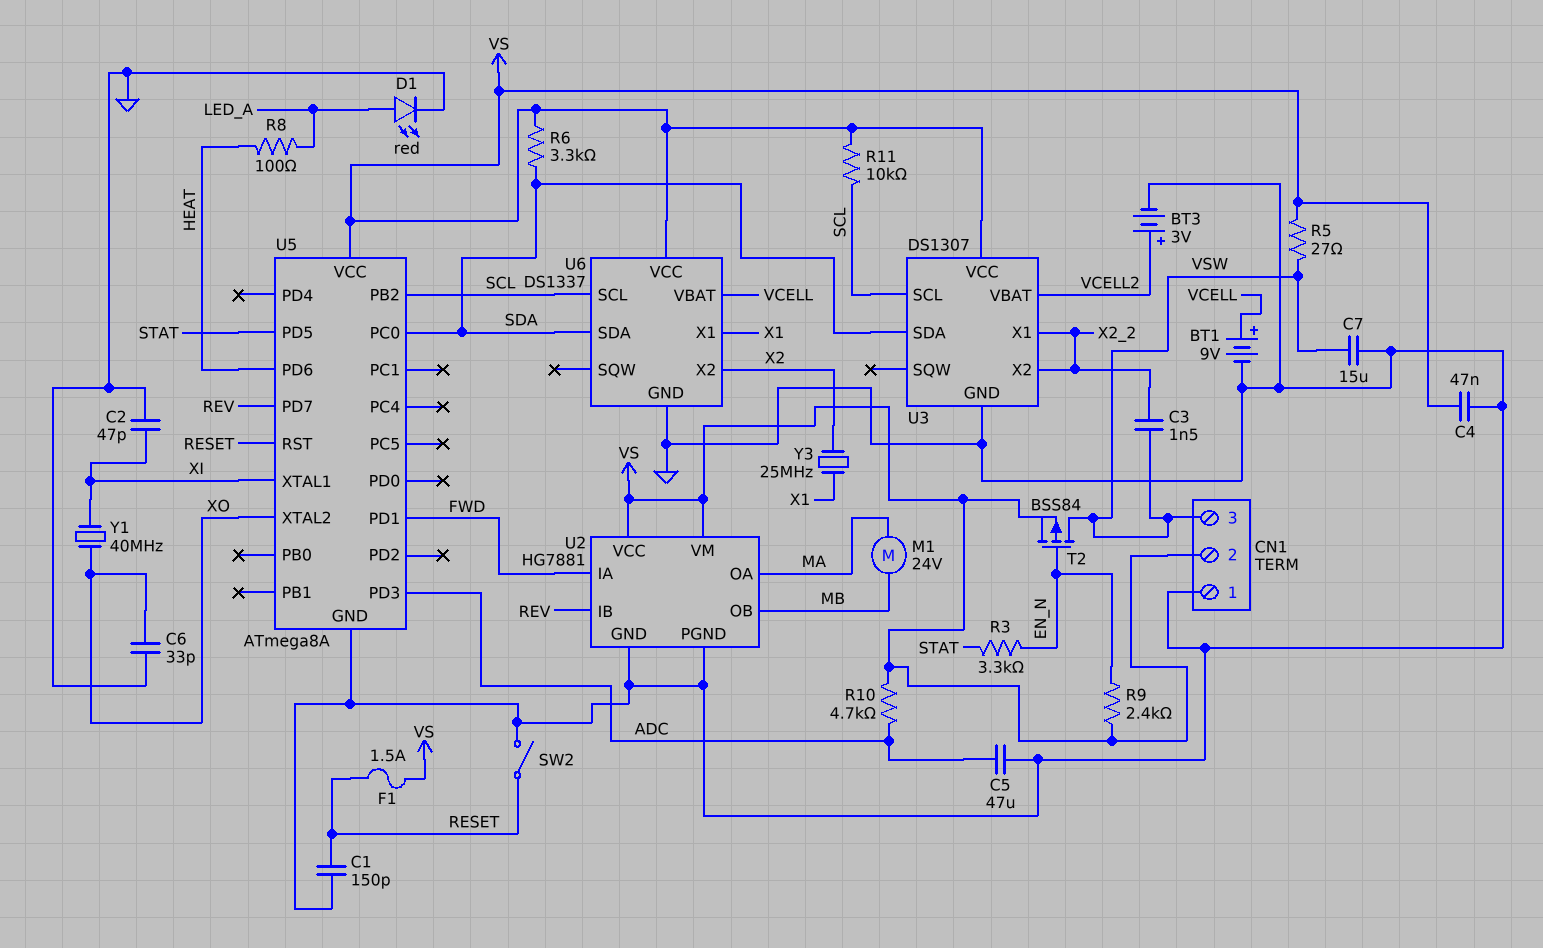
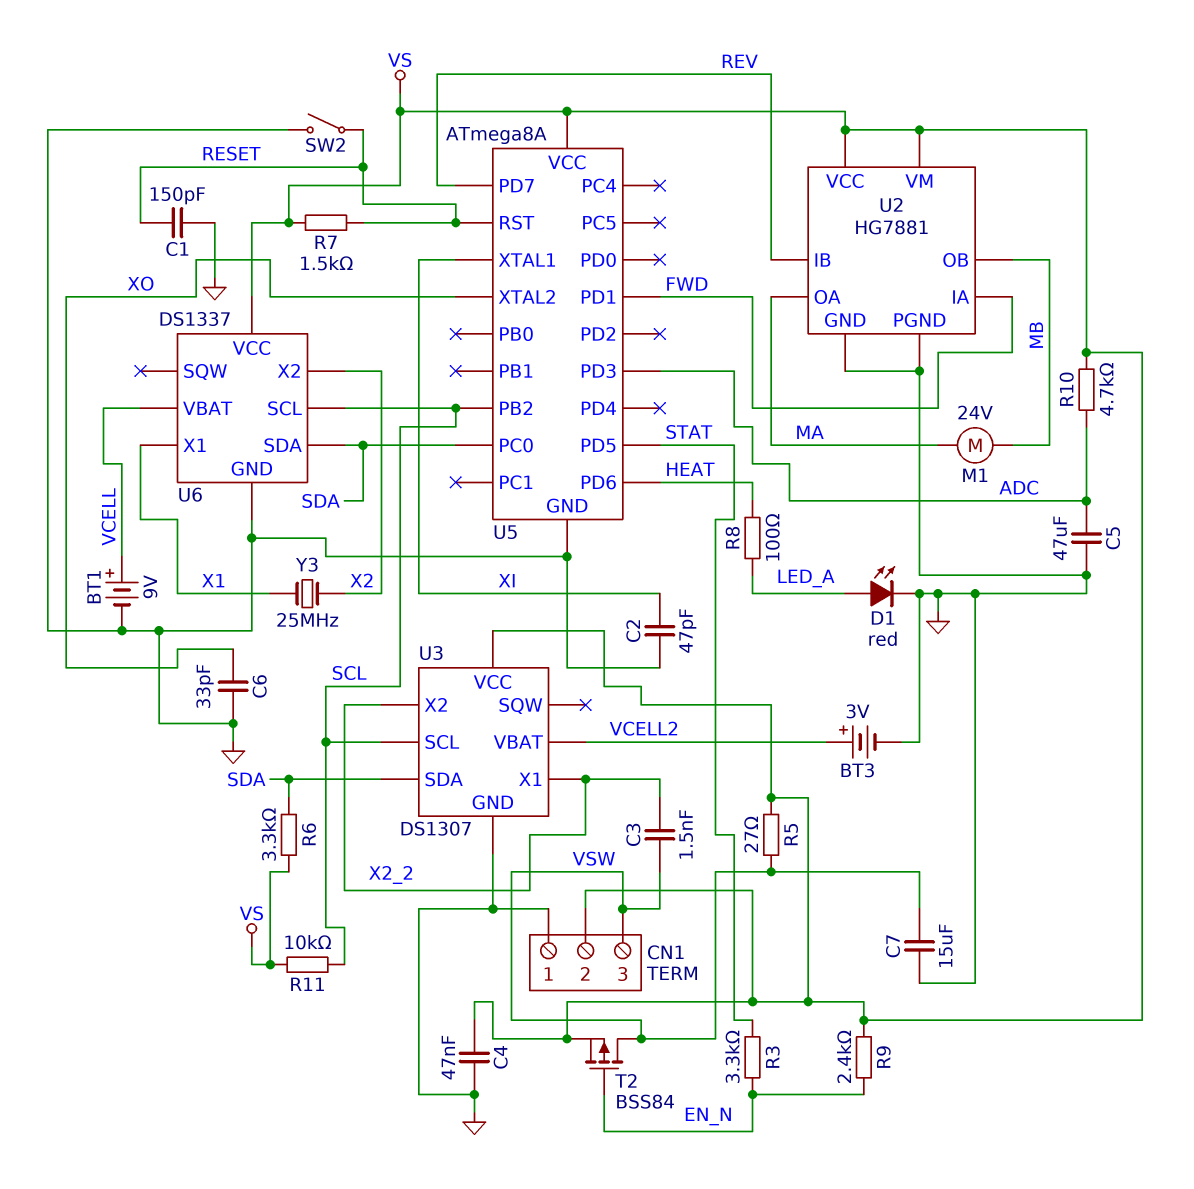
F1: 1.5A (RESET, VS) -> none
R7: none -> 1.5k (RESET, VS)
Y1: 40MHz (XI, XO) -> none

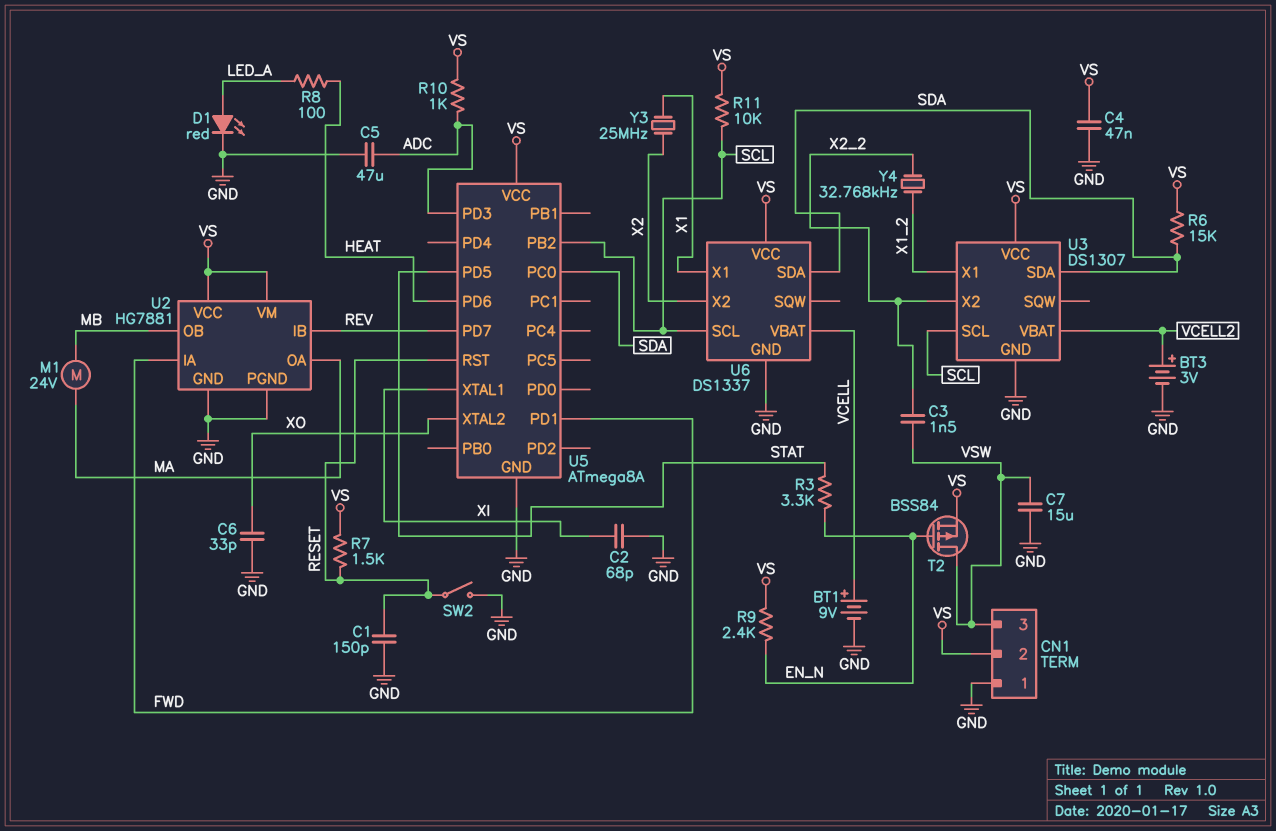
C2: 47pF (GND, XI) -> 68pF (GND, XI)
R5: 27 (VS, VSW) -> none
R6: 3.3k (SDA, VS) -> 15k (SDA, VS)
R10: 4.7k (ADC, VS) -> 1k (ADC, VS)
U3 pin X1: X2_2 -> X1_2
Y4: none -> 32.768kHz (X1_2, X2_2)

